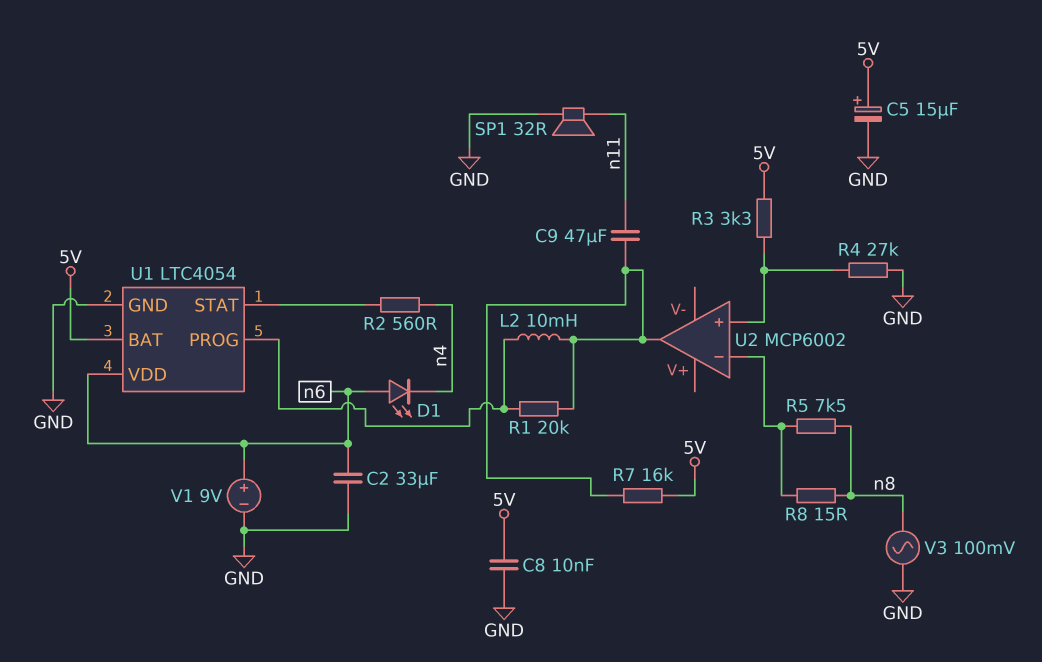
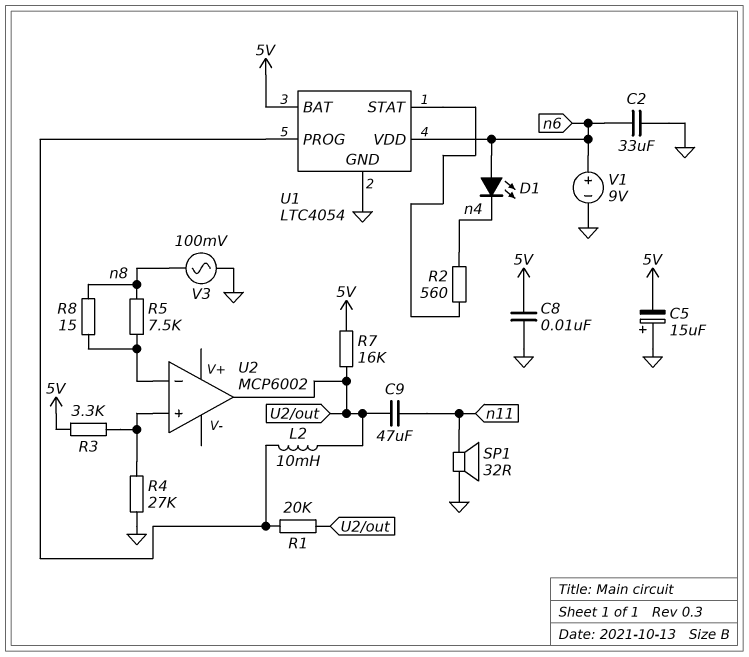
C5: 15uF (plus 5V, minus GND) -> 15uF (plus GND, minus 5V)

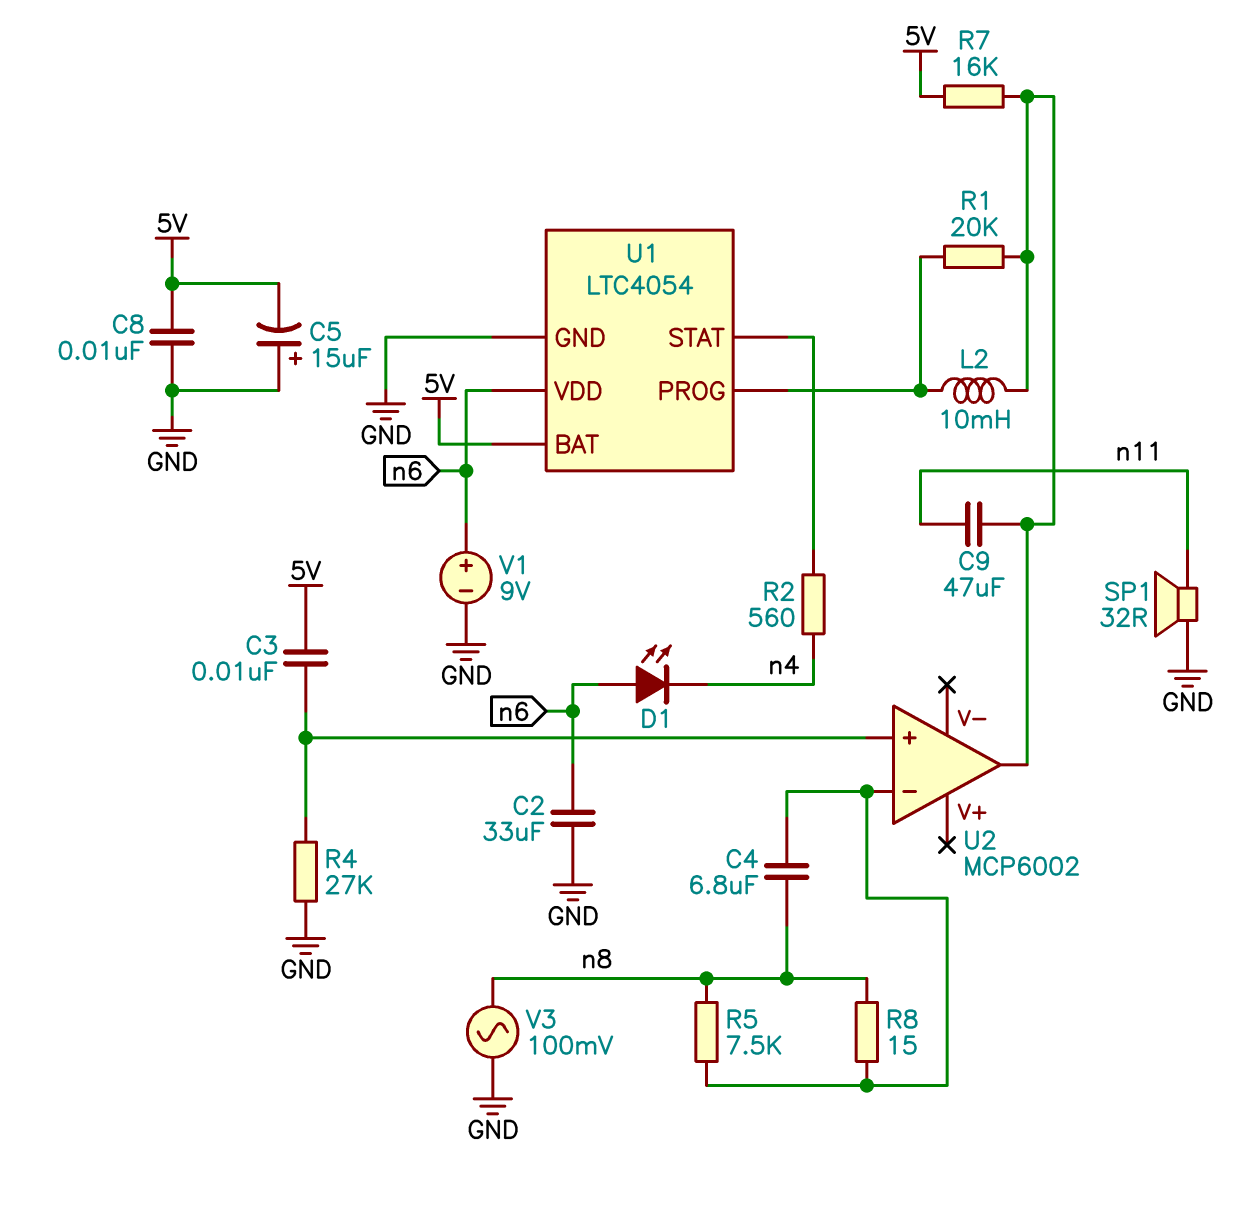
C3: none -> 10nF (5V, U2/in+)
C4: none -> 6.8uF (U2/in-, n8)
R3: 3.3k (5V, U2/in+) -> none

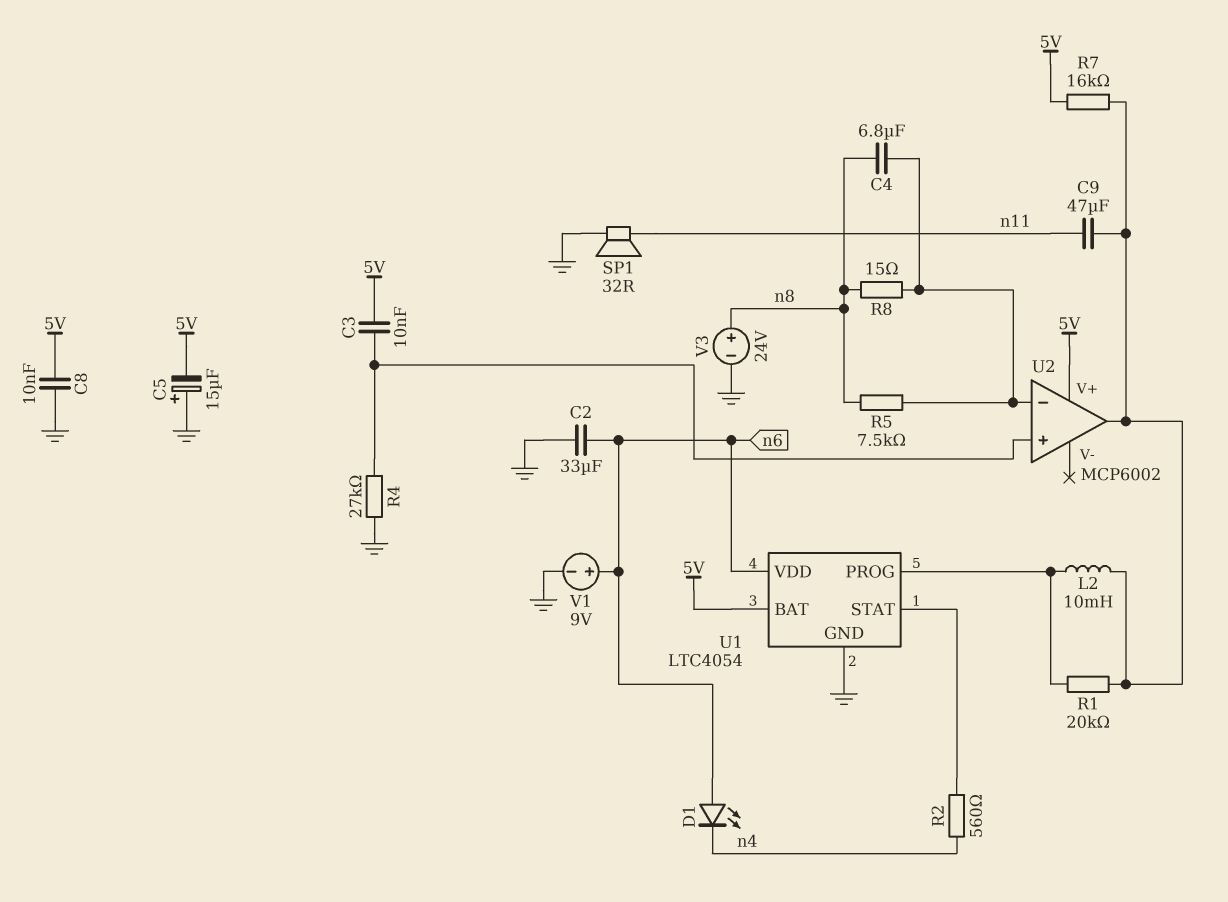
U2 pin V+: none -> 5V
V3: AC 100mV (GND, n8) -> 24V (plus n8, minus GND)

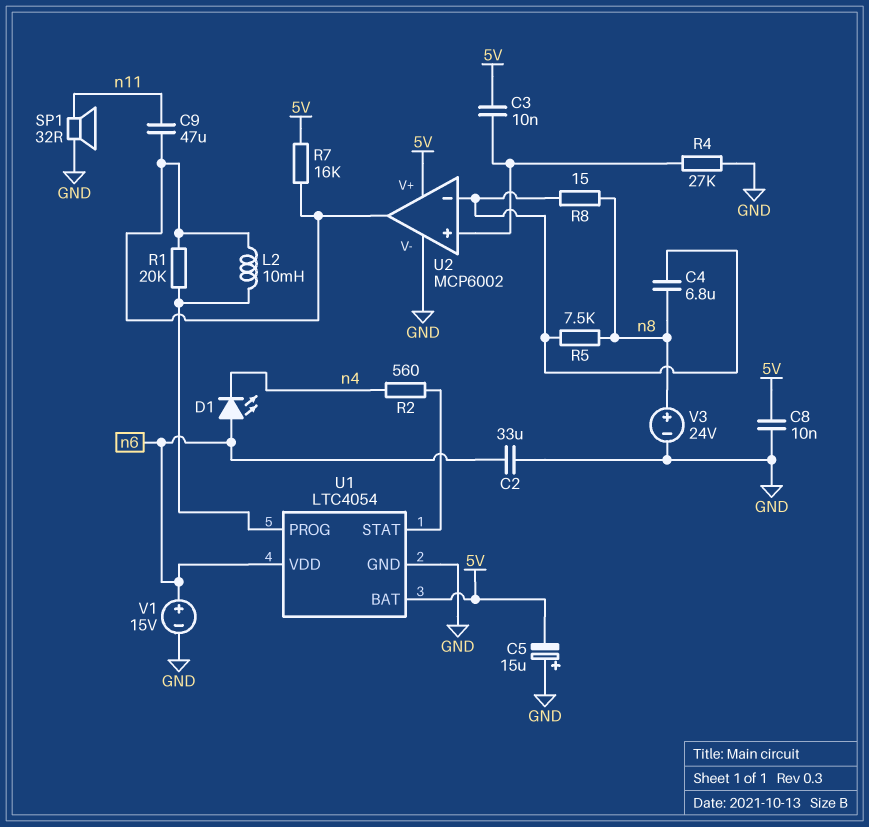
U2 pin V-: none -> GND
V1: 9V (plus n6, minus GND) -> 15V (plus n6, minus GND)

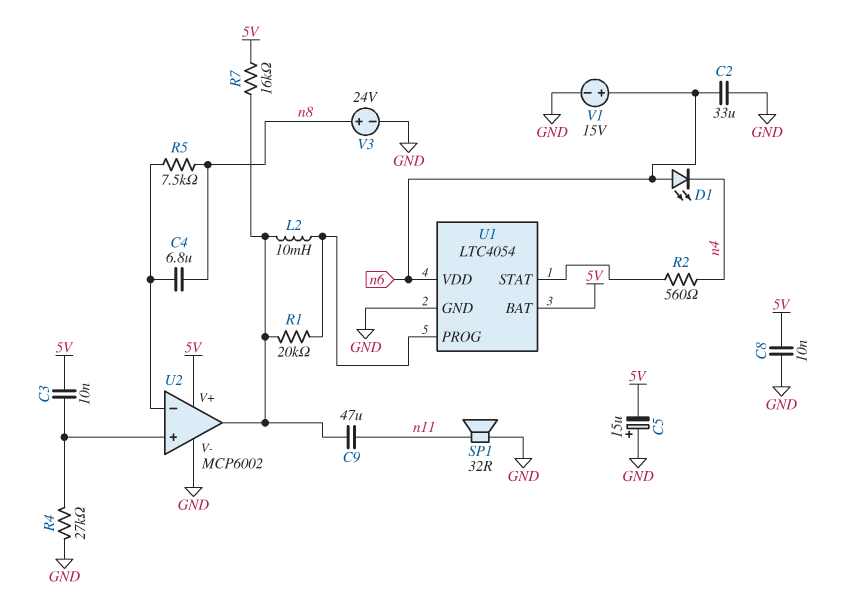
R8: 15 (U2/in-, n8) -> none

